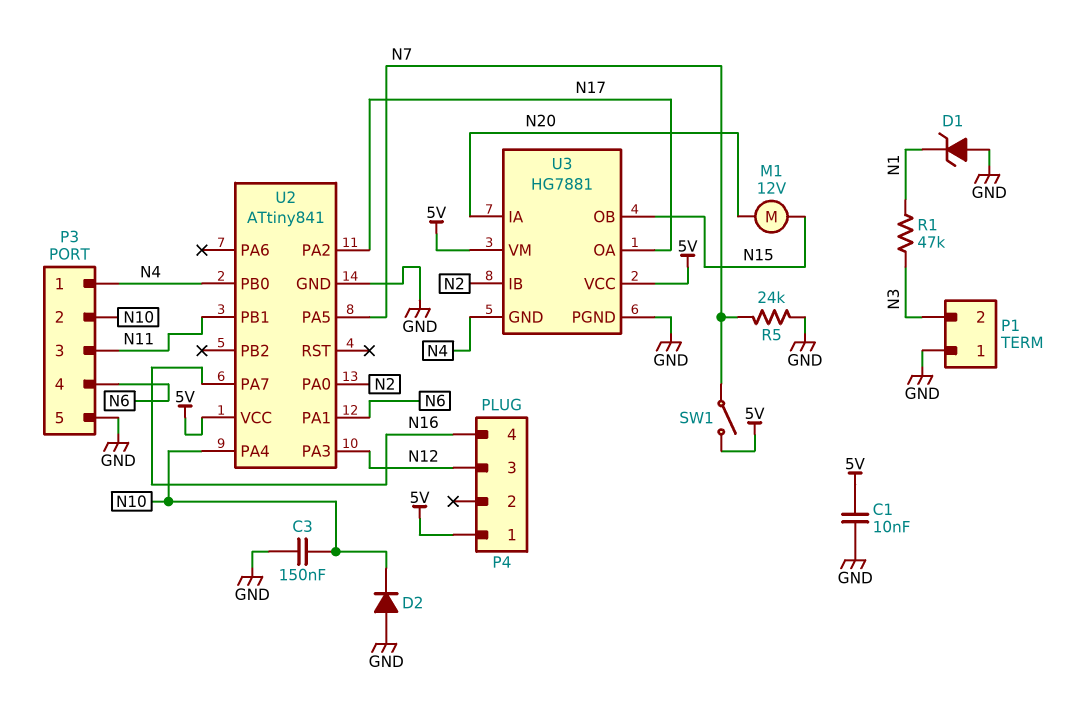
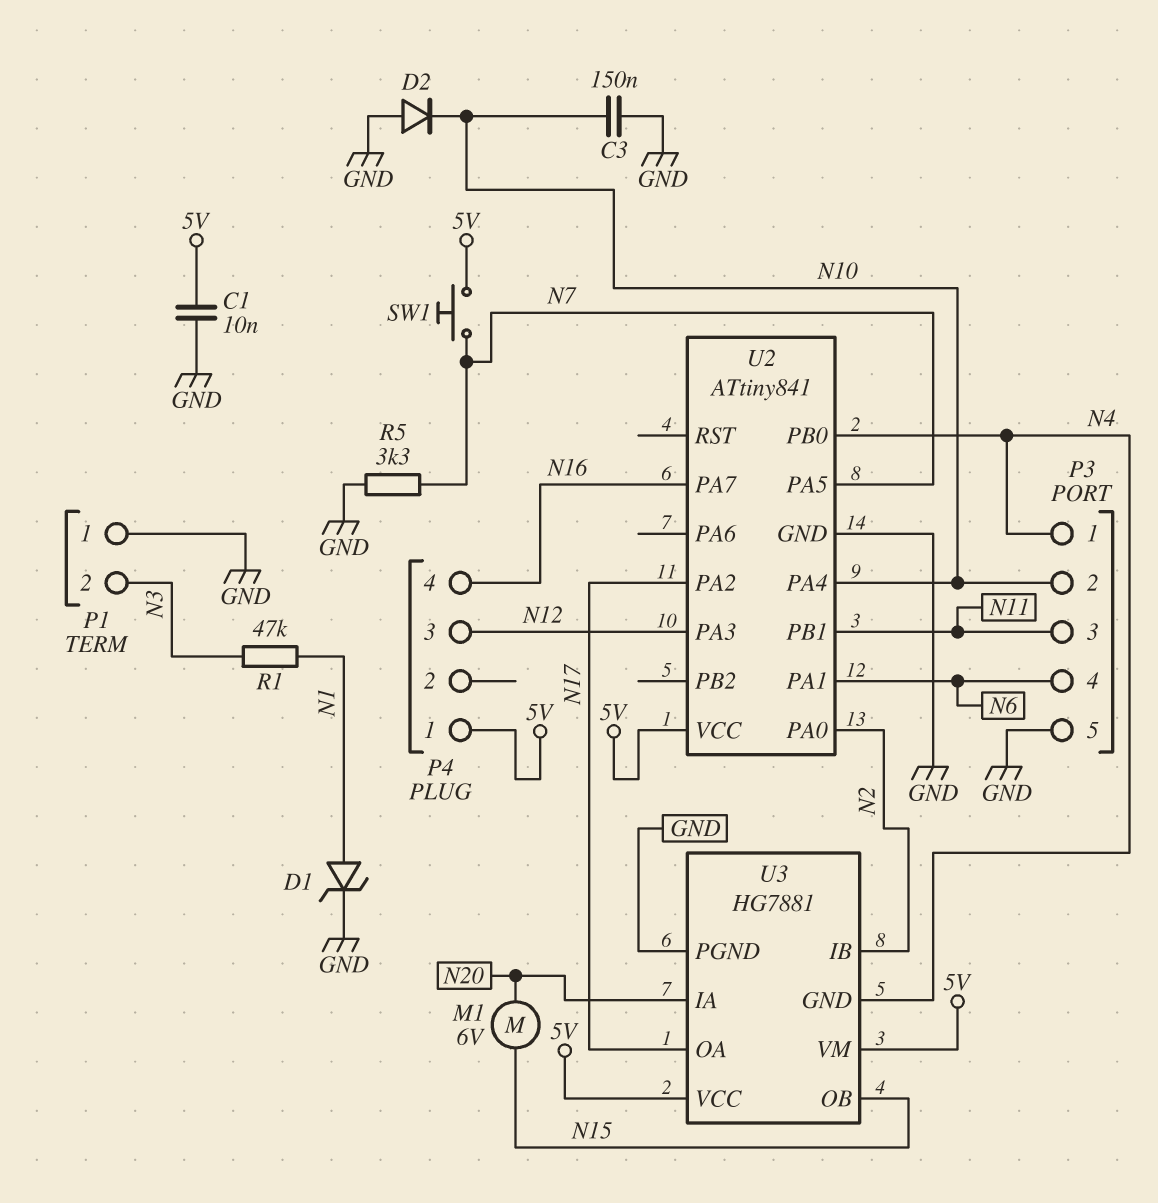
D1: zener (A GND, K N1) -> zener (A N1, K GND)
M1: motor 12V (N15, N20) -> motor 6V (N15, N20)
R5: 24k (GND, N7) -> 3.3k (GND, N7)
SW1: switch (5V, N7) -> button (5V, N7)

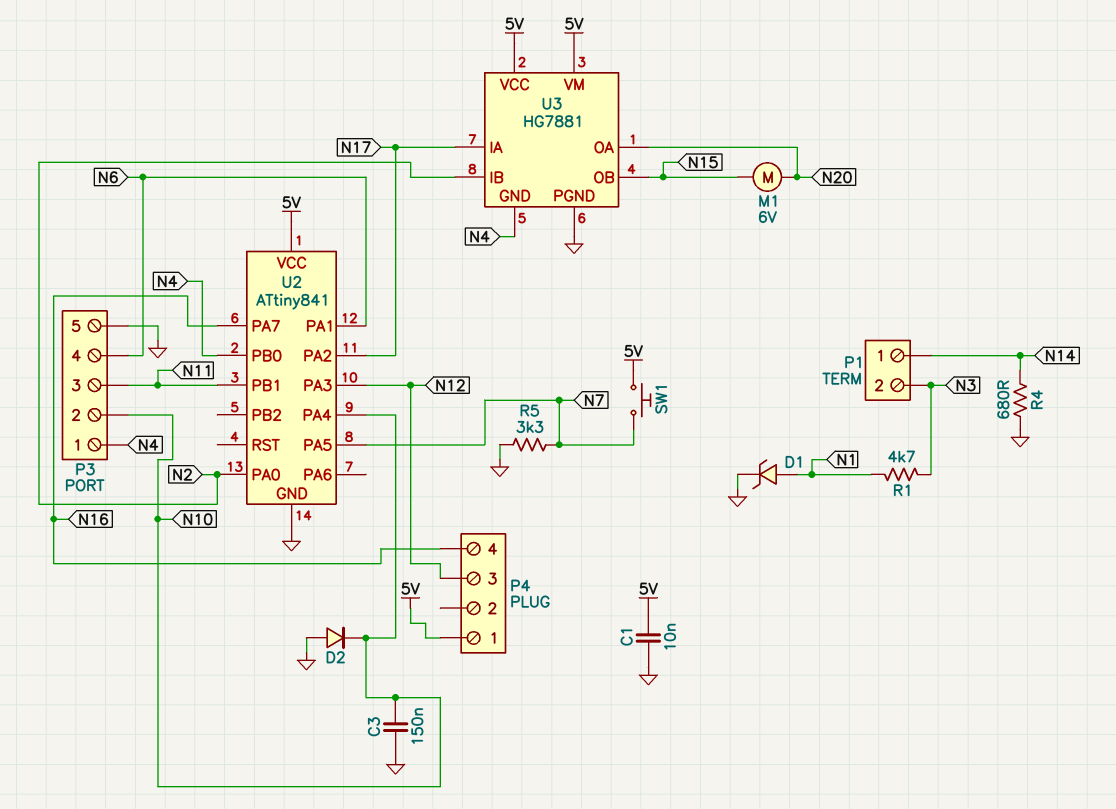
P1 pin 1: GND -> N14
R1: 47k (N1, N3) -> 4.7k (N1, N3)
R4: none -> 680 (GND, N14)
U3 pin IA: N20 -> N17
U3 pin OA: N17 -> N20

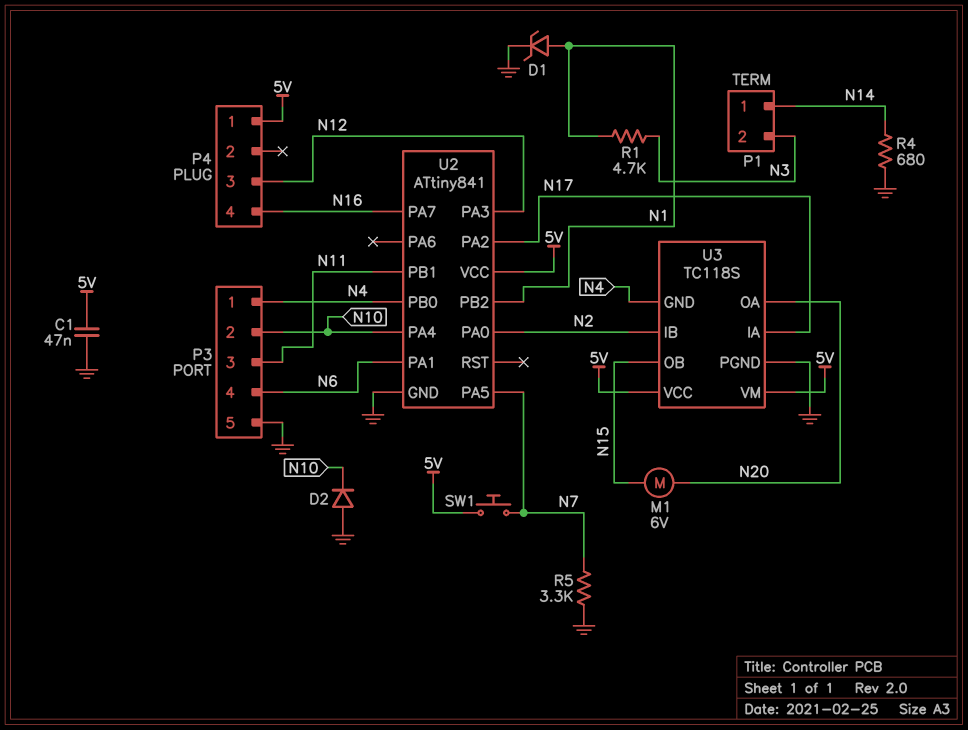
C1: 10nF (5V, GND) -> 47nF (5V, GND)
C3: 150nF (GND, N10) -> none
U2 pin PB2: none -> N1
U3: HG7881 -> TC118S

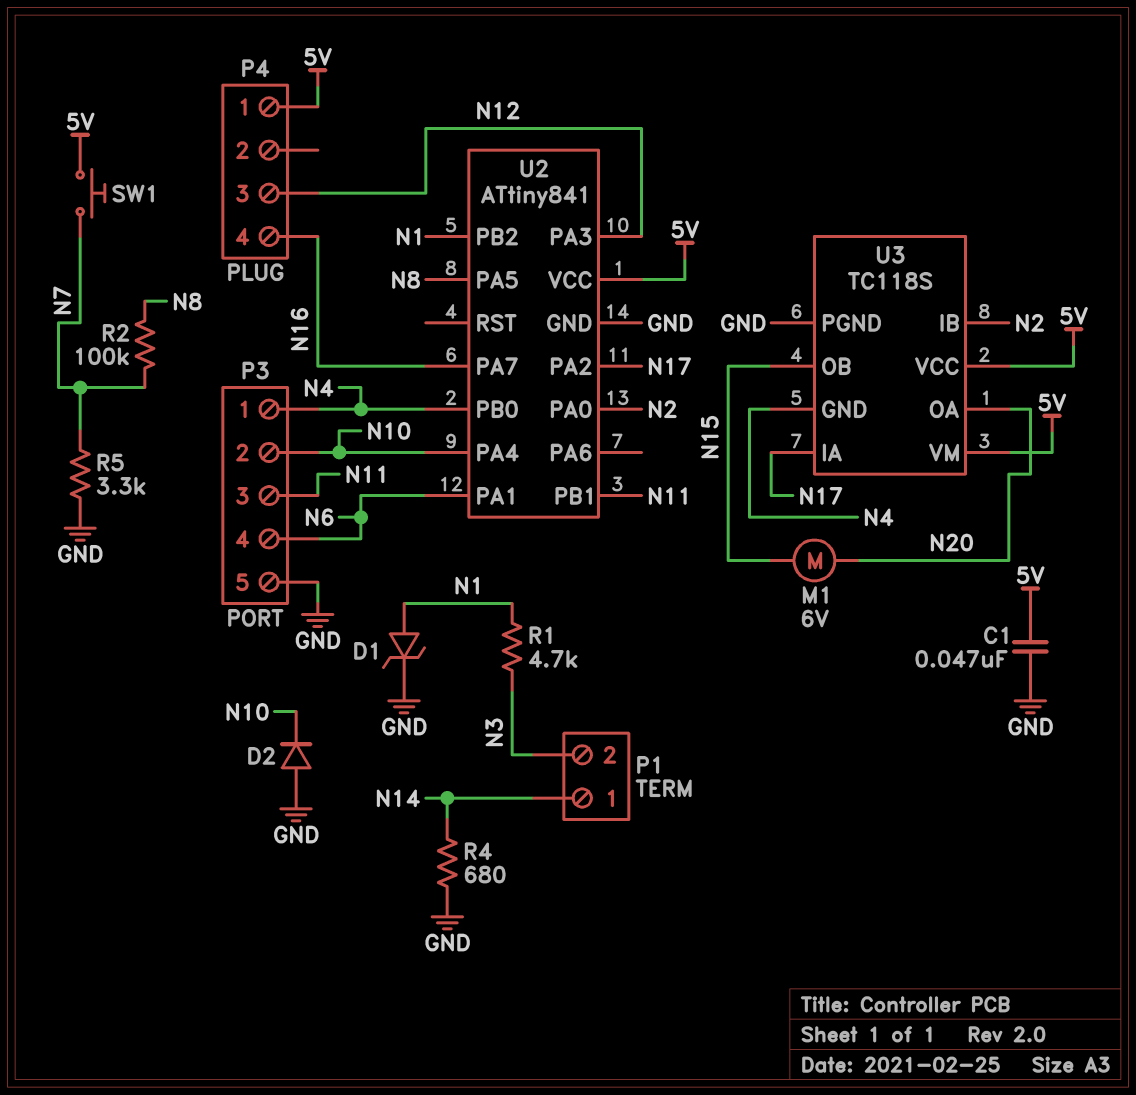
R2: none -> 100k (N7, N8)
U2 pin PA5: N7 -> N8

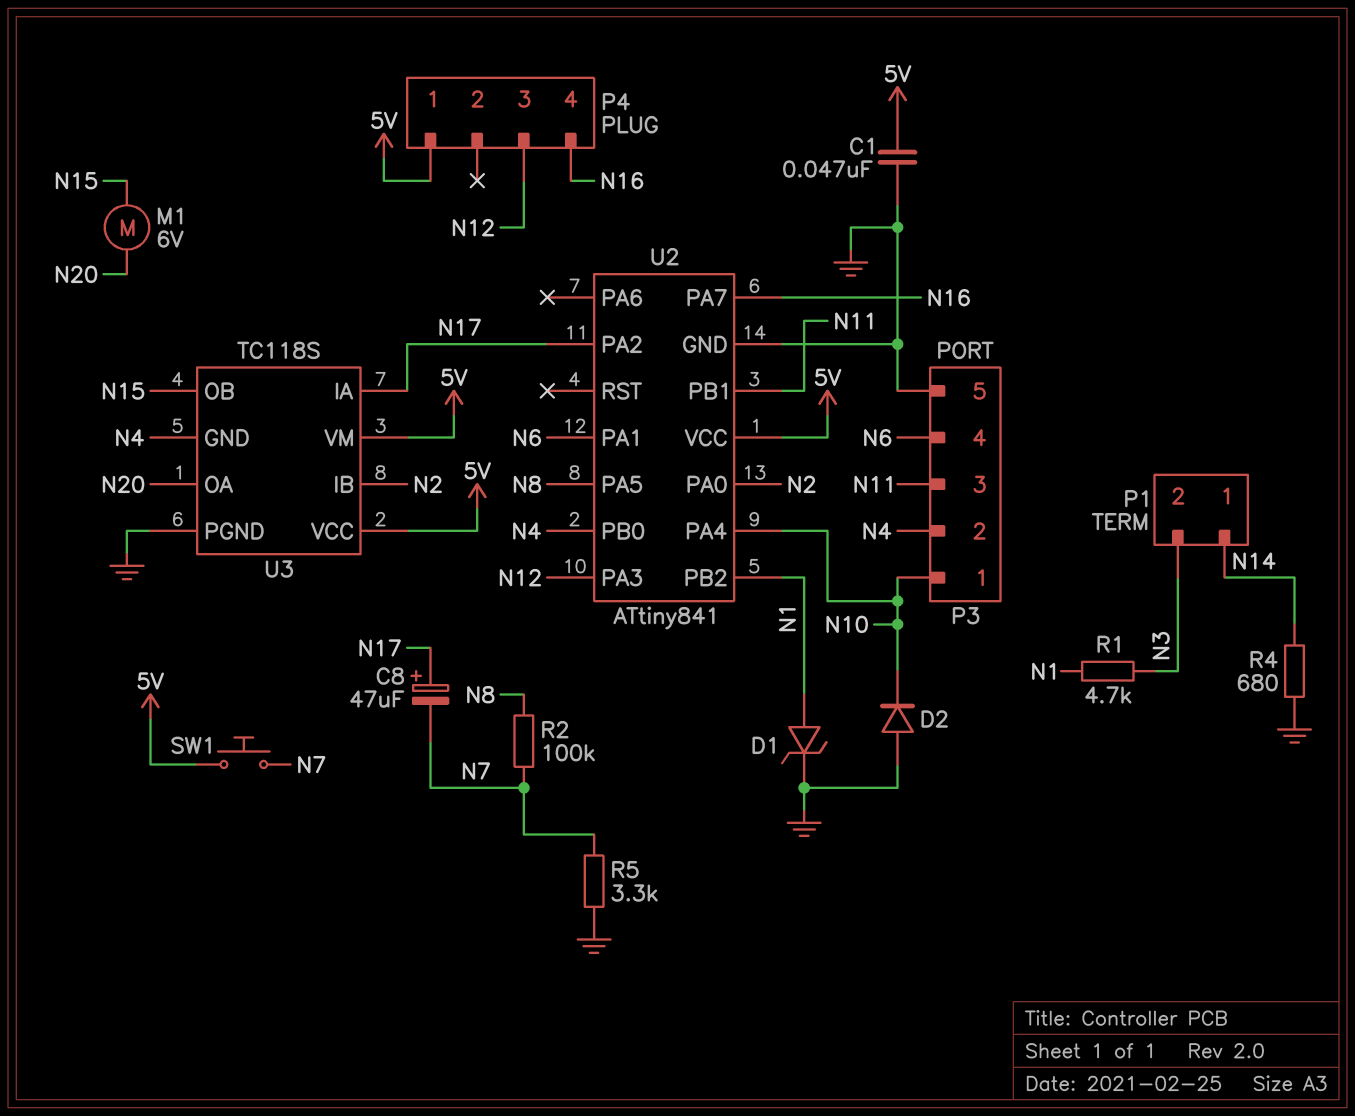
C8: none -> 47uF (plus N17, minus N7)
P3 pin 1: N4 -> N10
P3 pin 2: N10 -> N4

